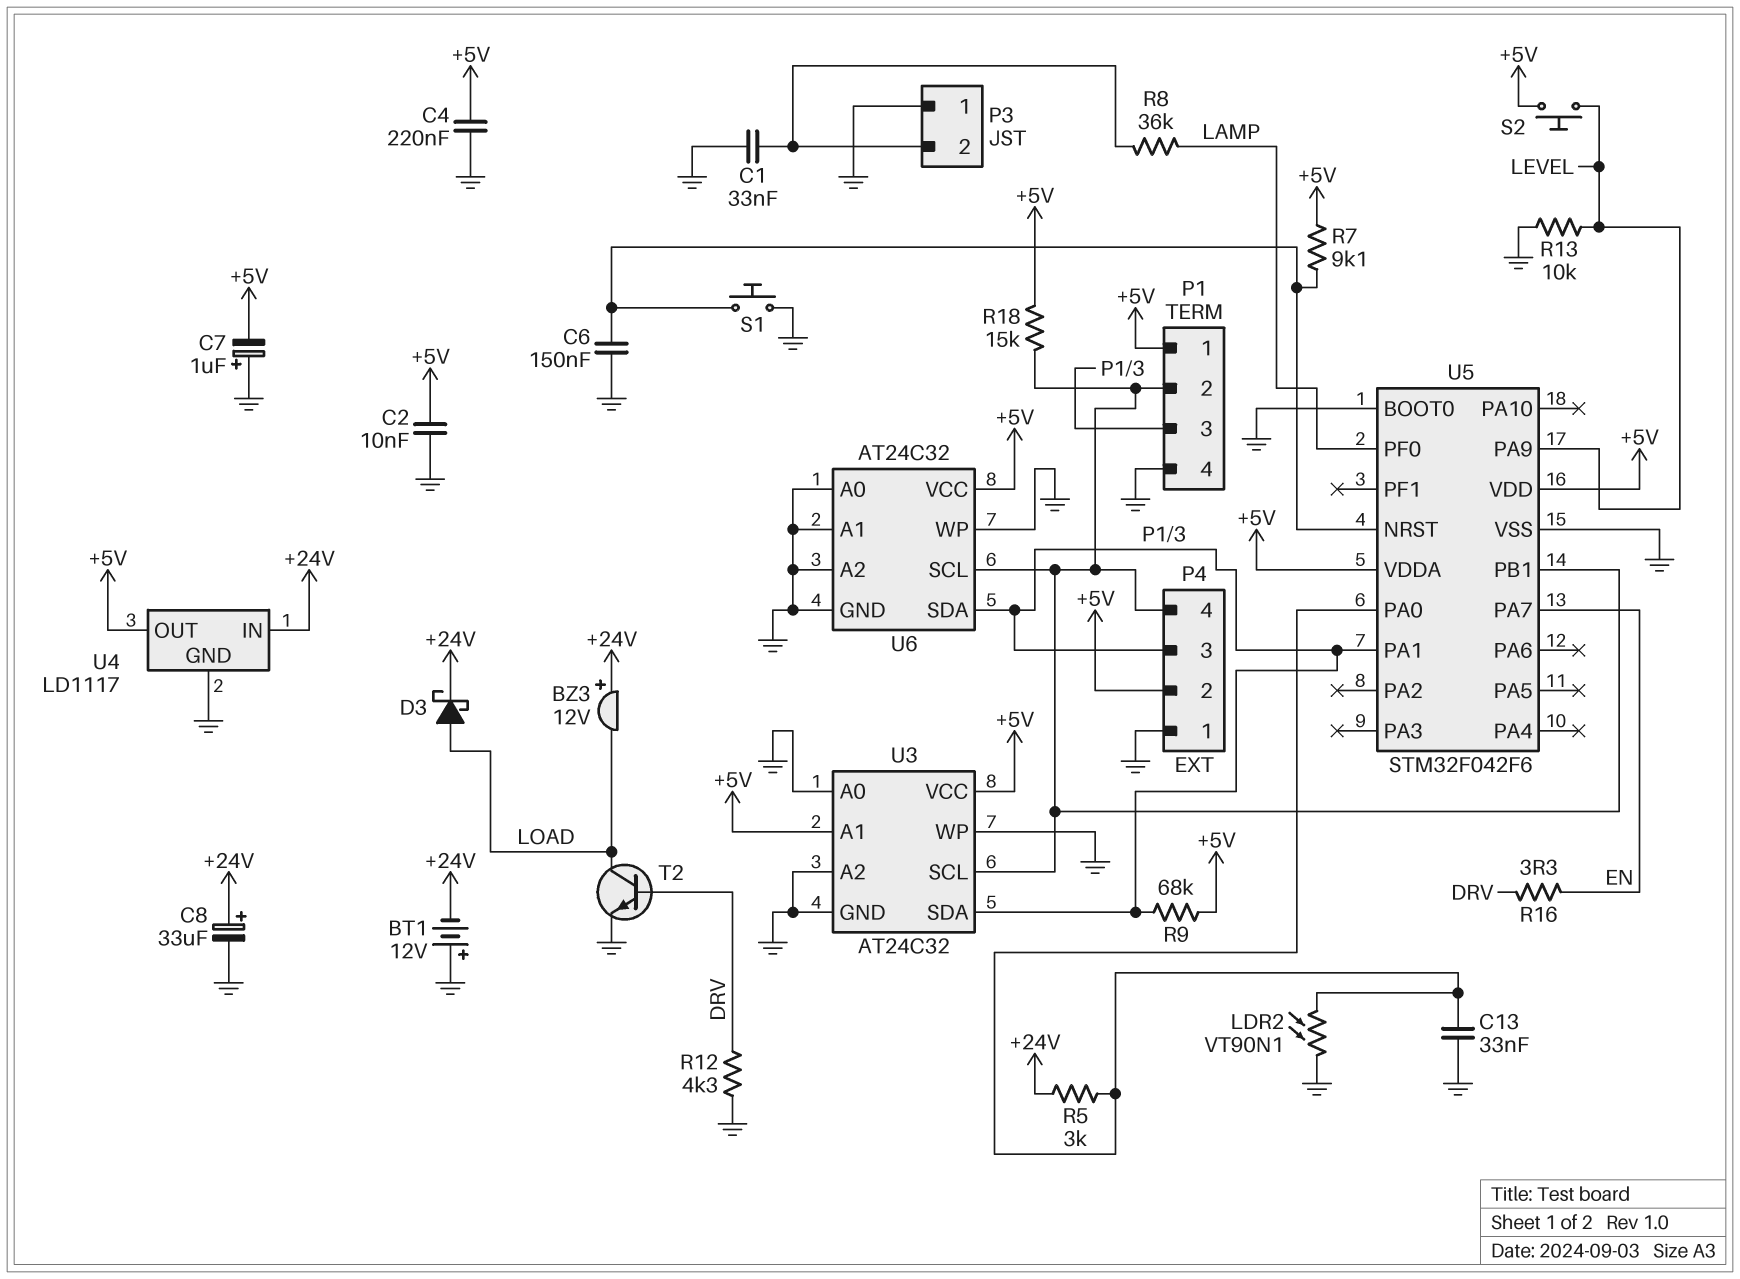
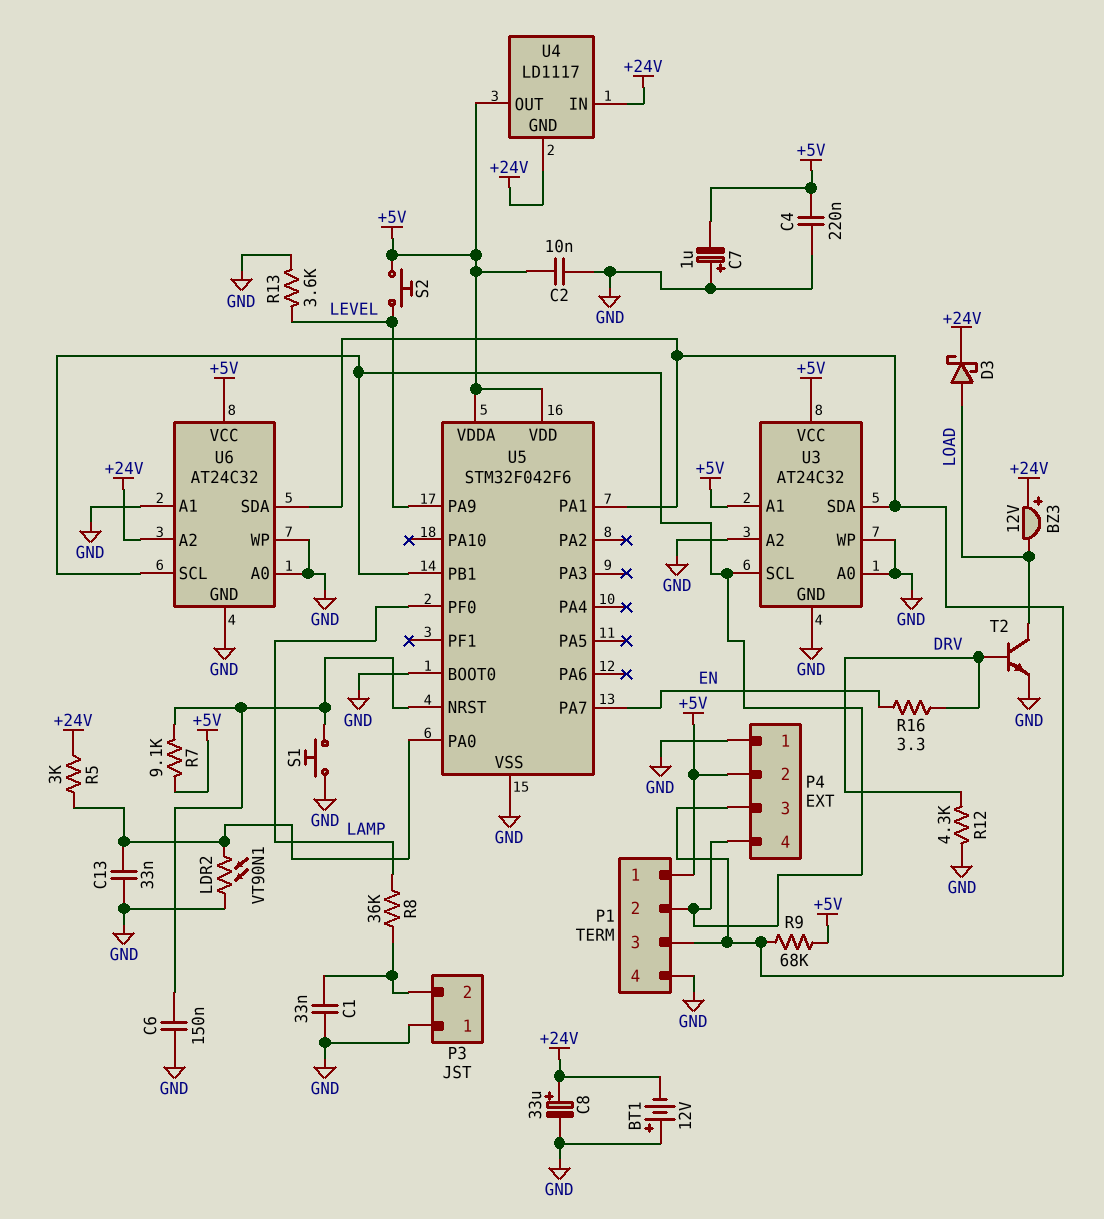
R13: 10k (GND, LEVEL) -> 3.6k (GND, LEVEL)
R18: 15k (+5V, P1/2) -> none
U4 pin GND: GND -> +24V
U6 pin A2: GND -> +24V

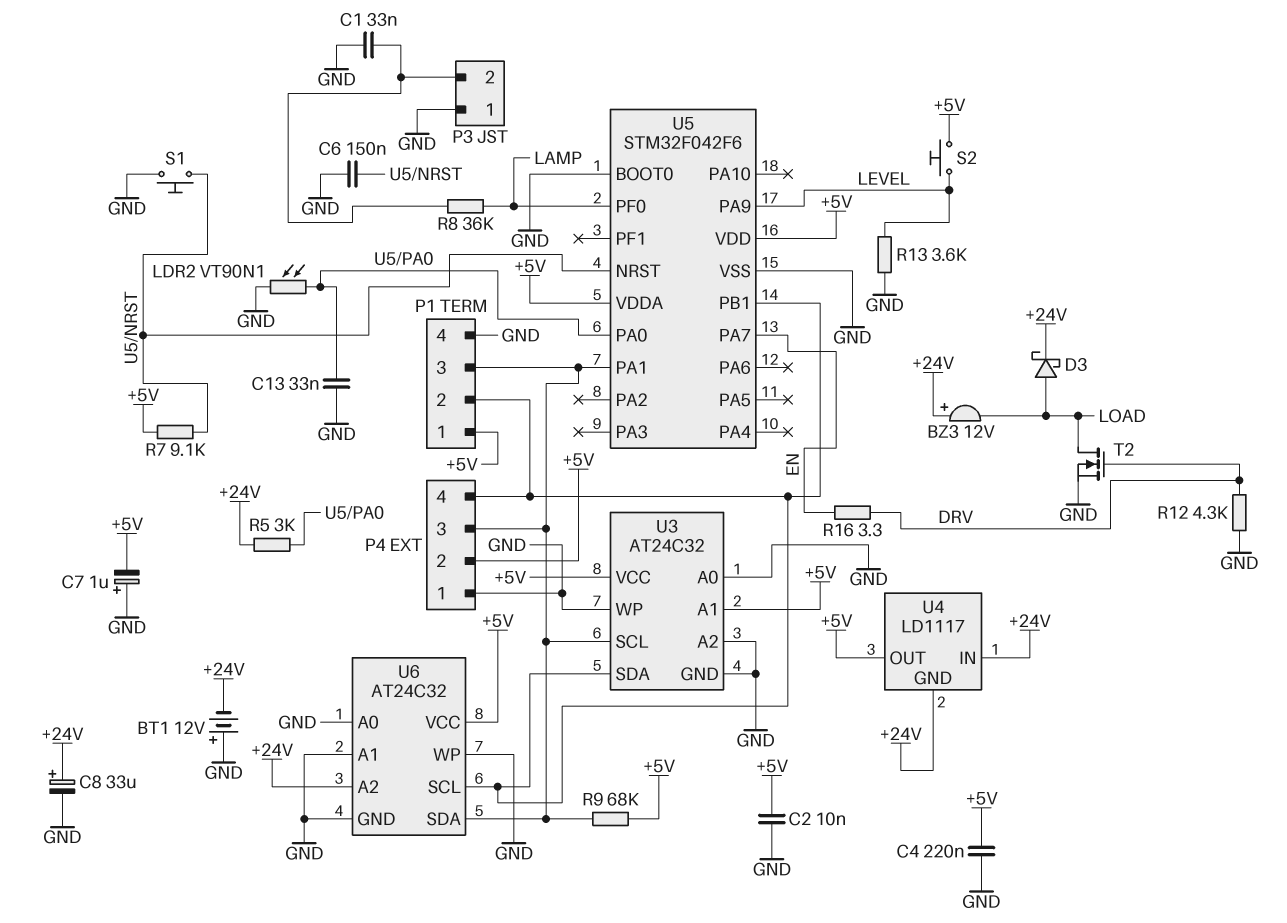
T2: NPN (B DRV, C LOAD, E GND) -> NMOS (G DRV, D LOAD, S GND)
U3 pin SCL: P1/2 -> P1/3
U3 pin SDA: P1/3 -> P1/2

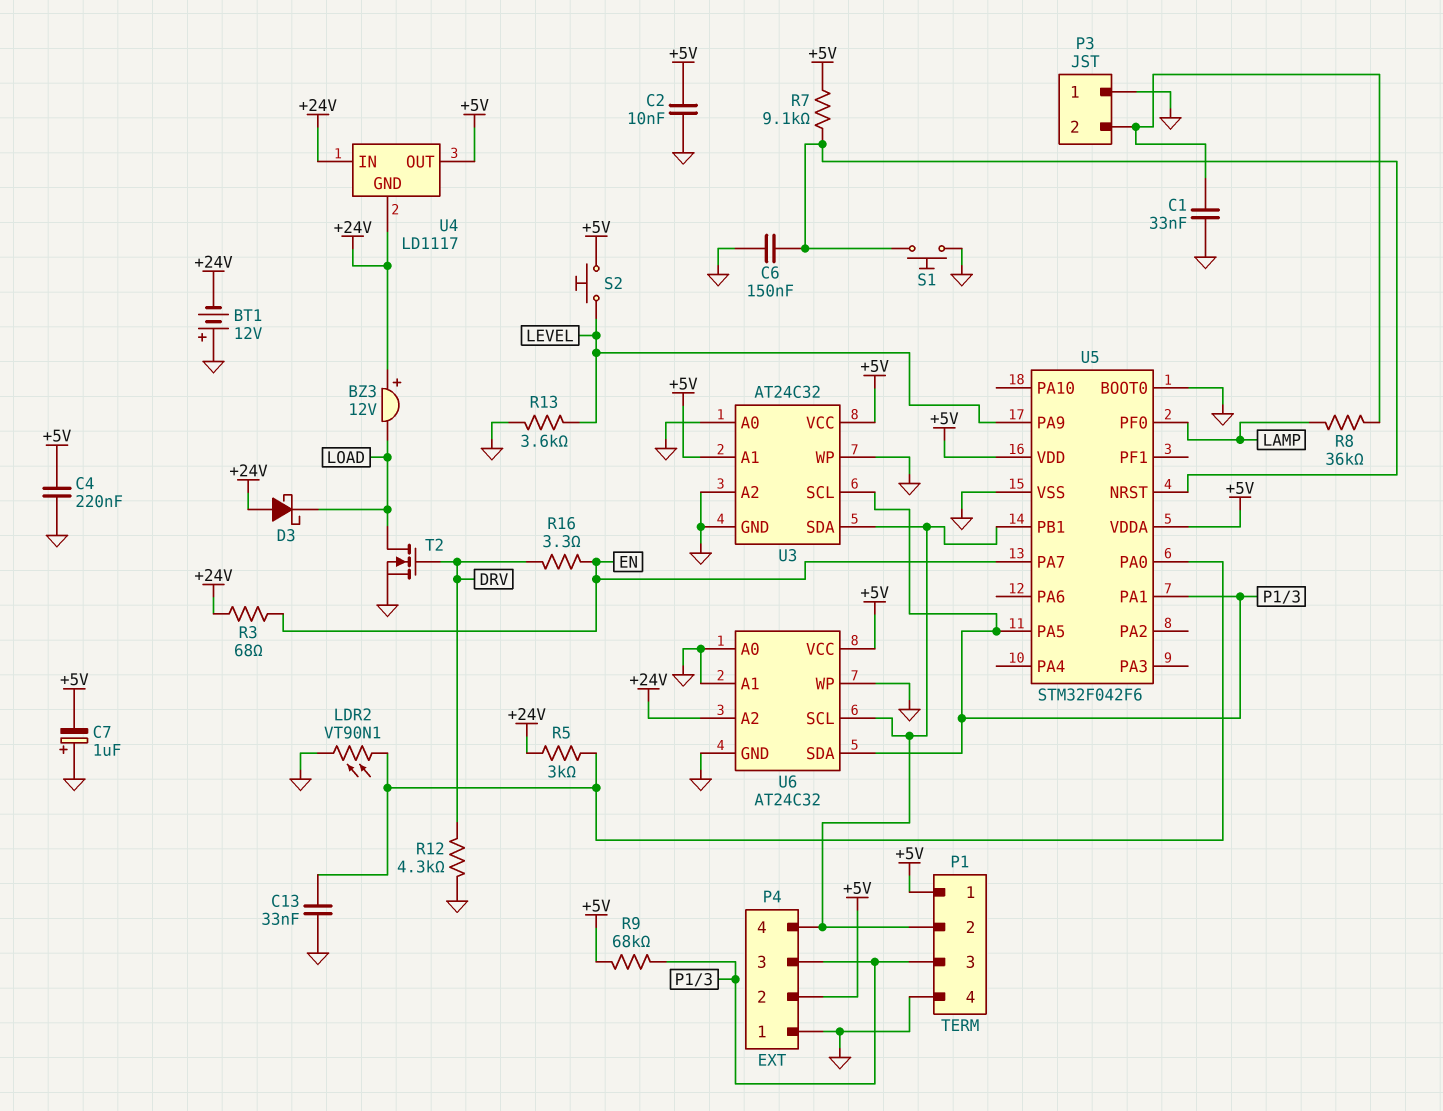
C8: 33uF (plus +24V, minus GND) -> none
D3: schottky (A LOAD, K +24V) -> schottky (A +24V, K LOAD)
R3: none -> 68 (+24V, EN)
U5 pin PA5: none -> P1/3

